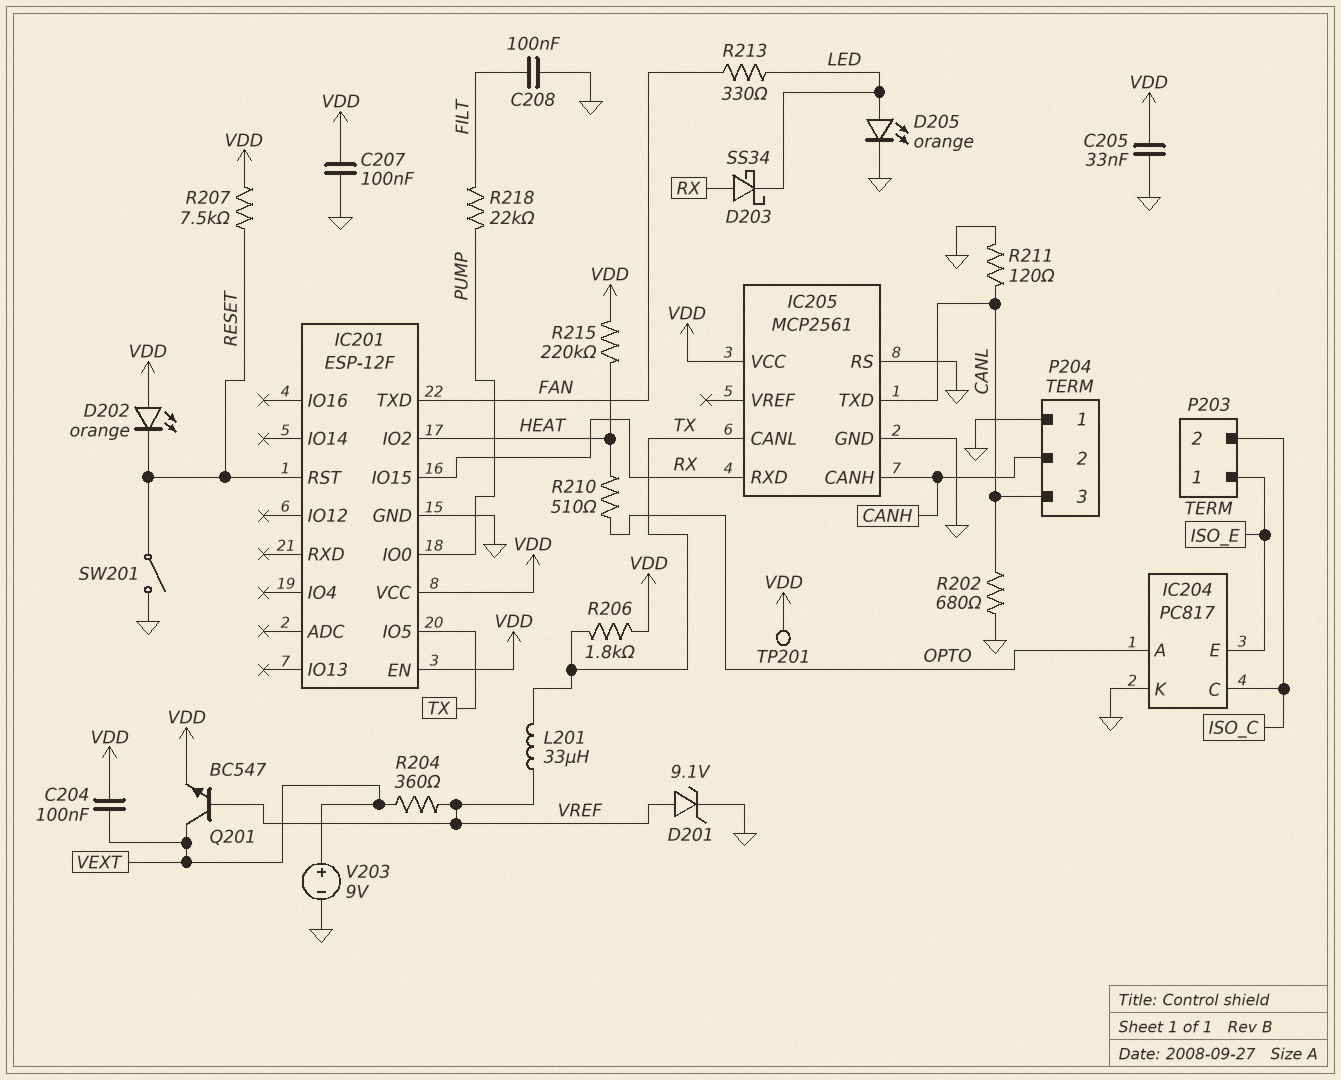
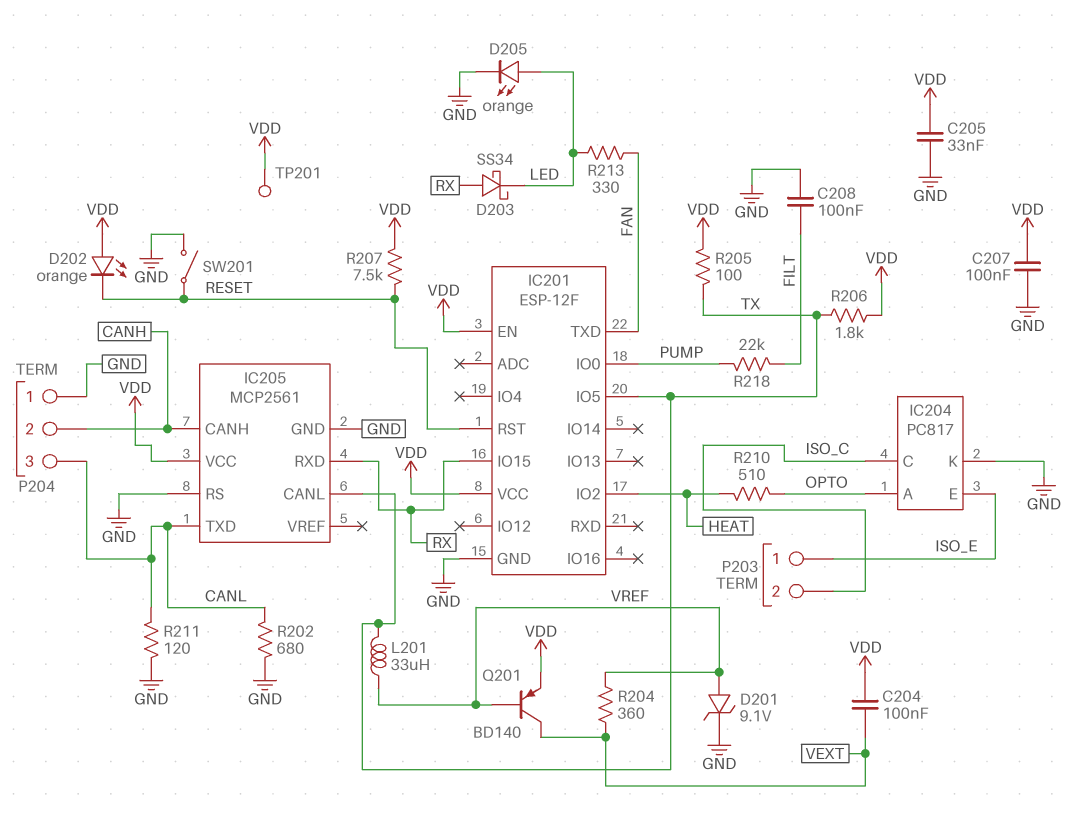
Q201: NPN BC547 (B VREF, C VEXT, E VDD) -> PNP BD140 (B VREF, C VEXT, E VDD)
R205: none -> 100 (TX, VDD)
R215: 220k (HEAT, VDD) -> none
V203: 9V (plus VEXT, minus GND) -> none

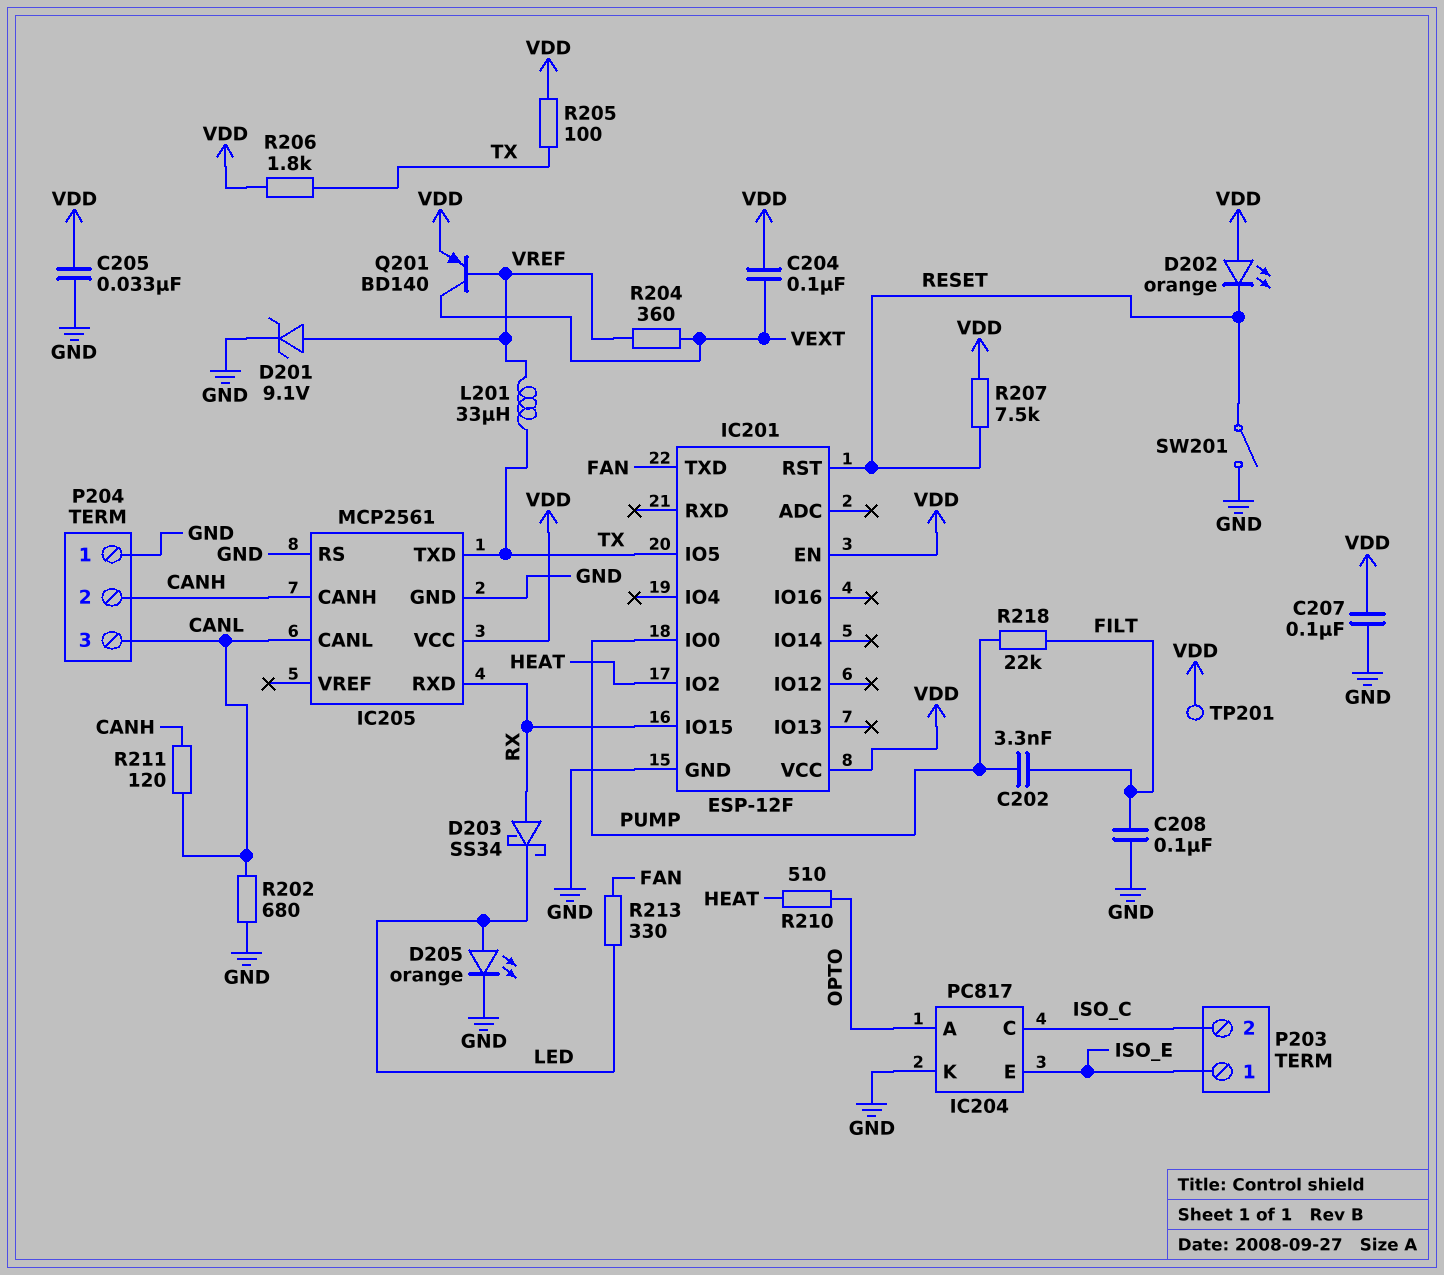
C202: none -> 3.3nF (FILT, PUMP)
IC205 pin CANL: TX -> CANL
IC205 pin TXD: CANL -> TX
R211: 120 (CANL, GND) -> 120 (CANH, CANL)

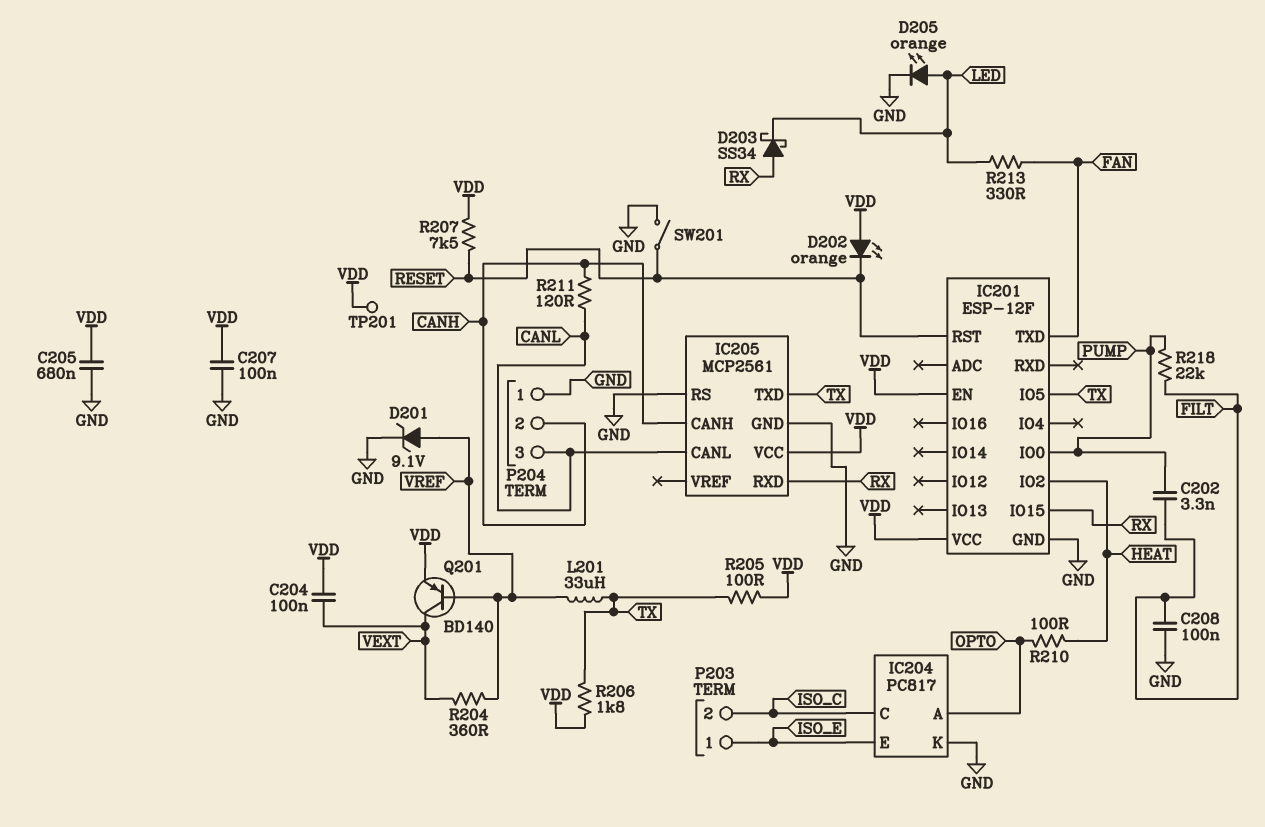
C205: 33nF (GND, VDD) -> 680nF (GND, VDD)
R202: 680 (CANL, GND) -> none
R210: 510 (HEAT, OPTO) -> 100 (HEAT, OPTO)

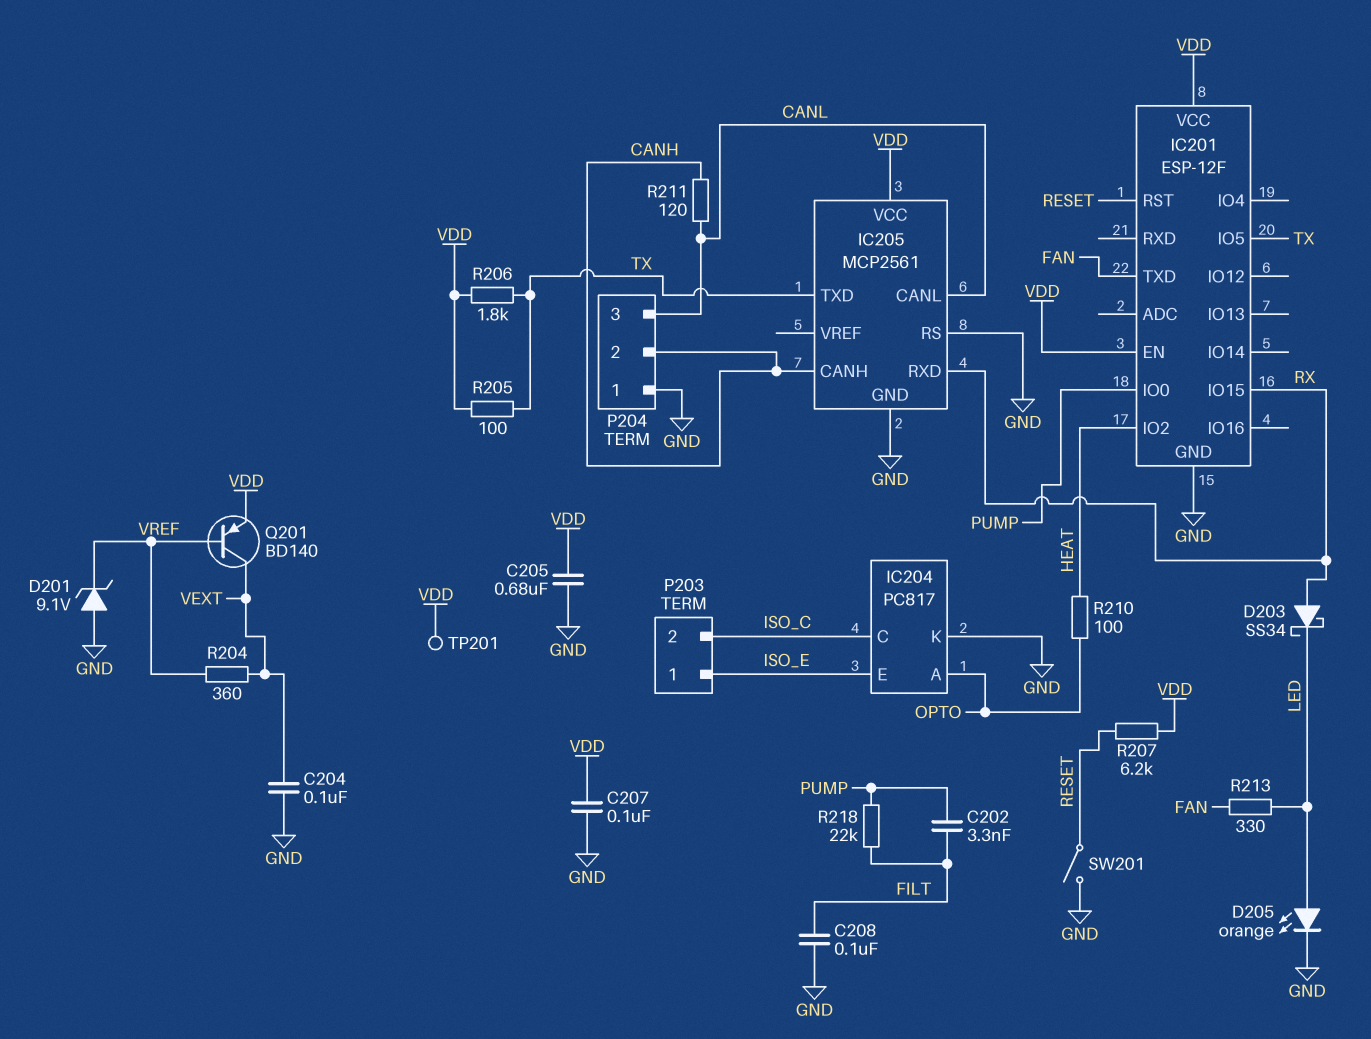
C204: 100nF (VDD, VEXT) -> 100nF (GND, VEXT)
D201: zener 9.1V (A VREF, K GND) -> zener 9.1V (A GND, K VREF)
D202: LED orange (A VDD, K RESET) -> none
L201: 33uH (TX, VREF) -> none
R207: 7.5k (RESET, VDD) -> 6.2k (RESET, VDD)

